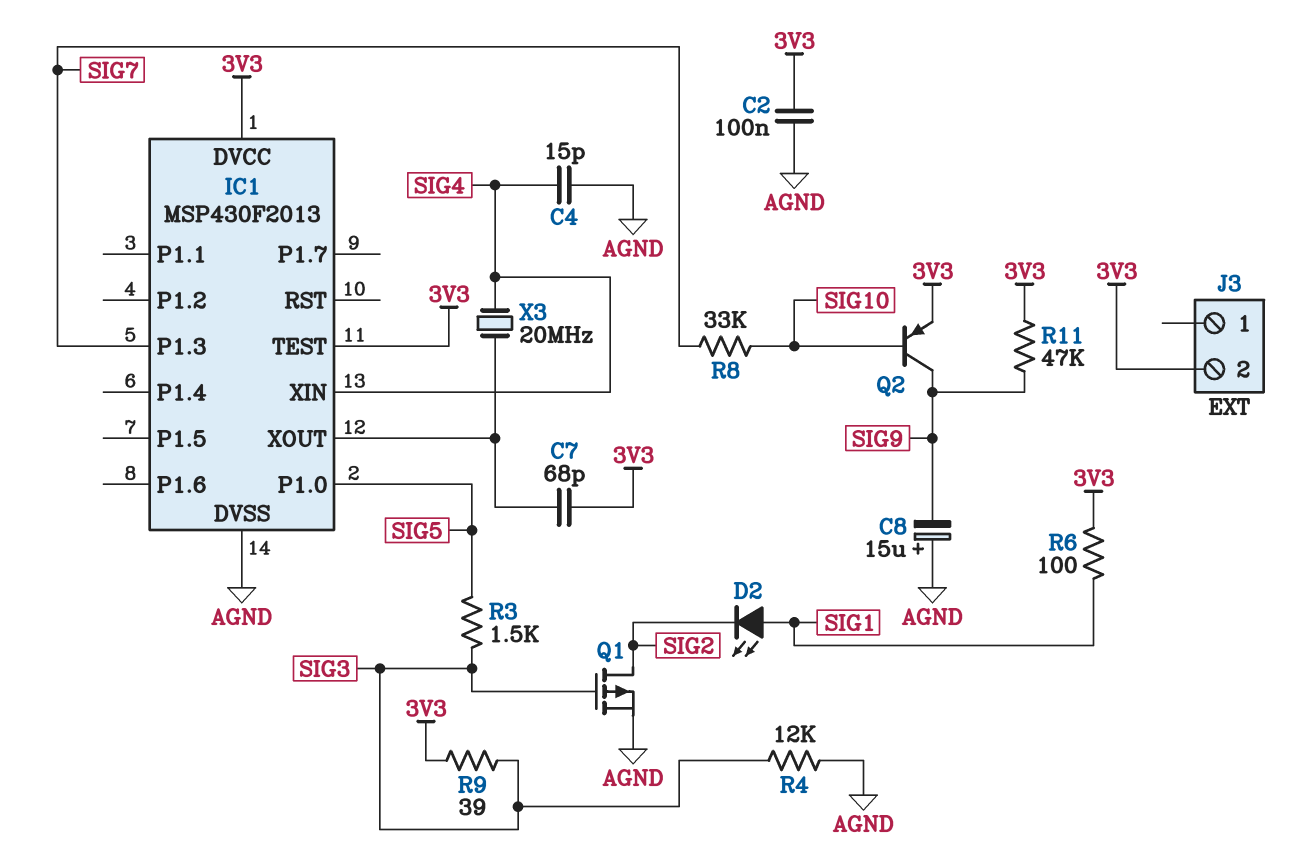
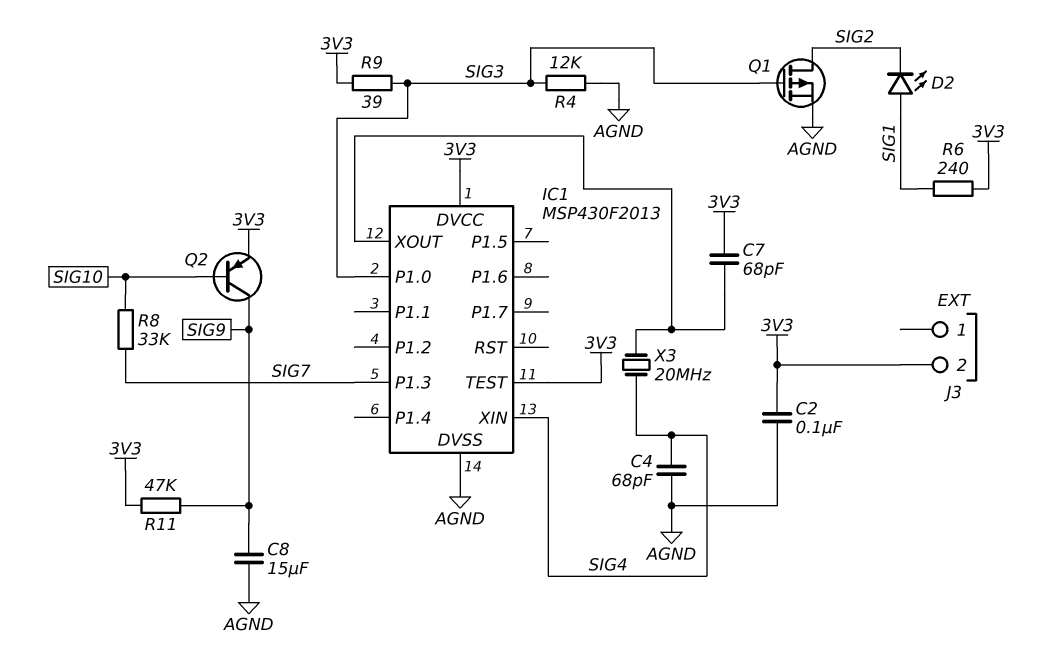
C4: 15pF (AGND, SIG4) -> 68pF (AGND, SIG4)
C8: 15uF (plus AGND, minus SIG9) -> 15uF (AGND, SIG9)
IC1 pin P1.0: SIG5 -> SIG3
R3: 1.5k (SIG3, SIG5) -> none
R6: 100 (3V3, SIG1) -> 240 (3V3, SIG1)

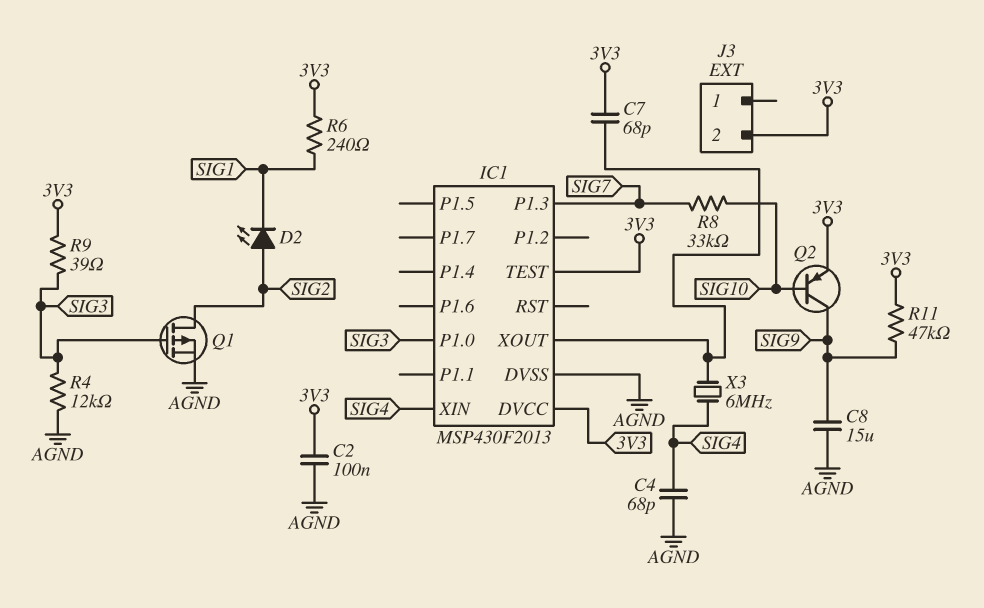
D2: LED (A SIG1, K SIG2) -> LED (A SIG2, K SIG1)
X3: 20MHz (IC1/XOUT, SIG4) -> 6MHz (IC1/XOUT, SIG4)

